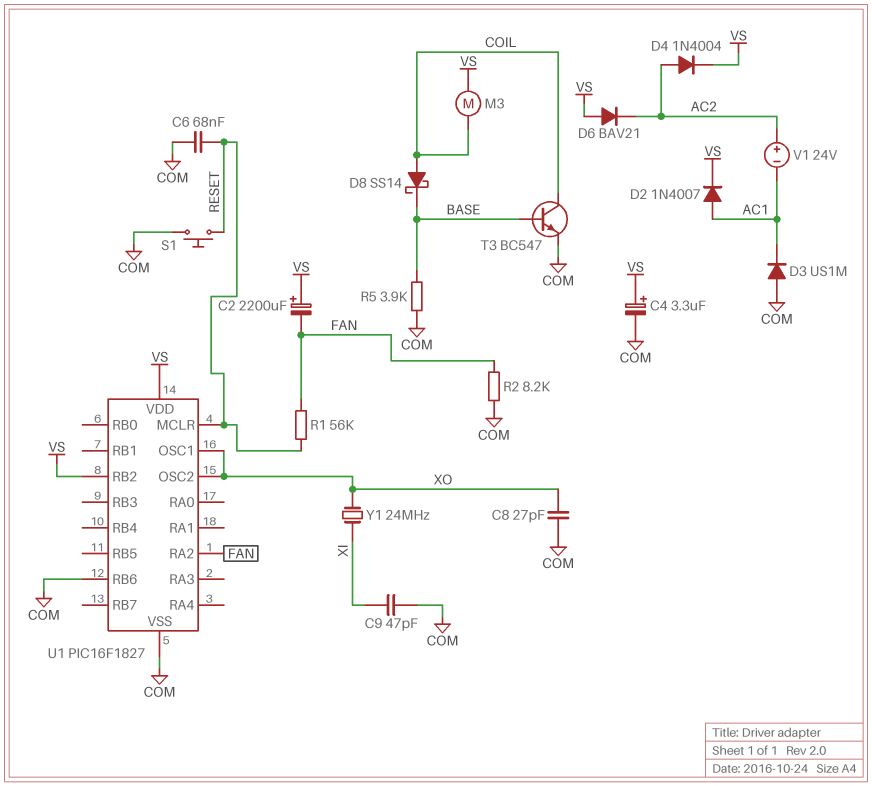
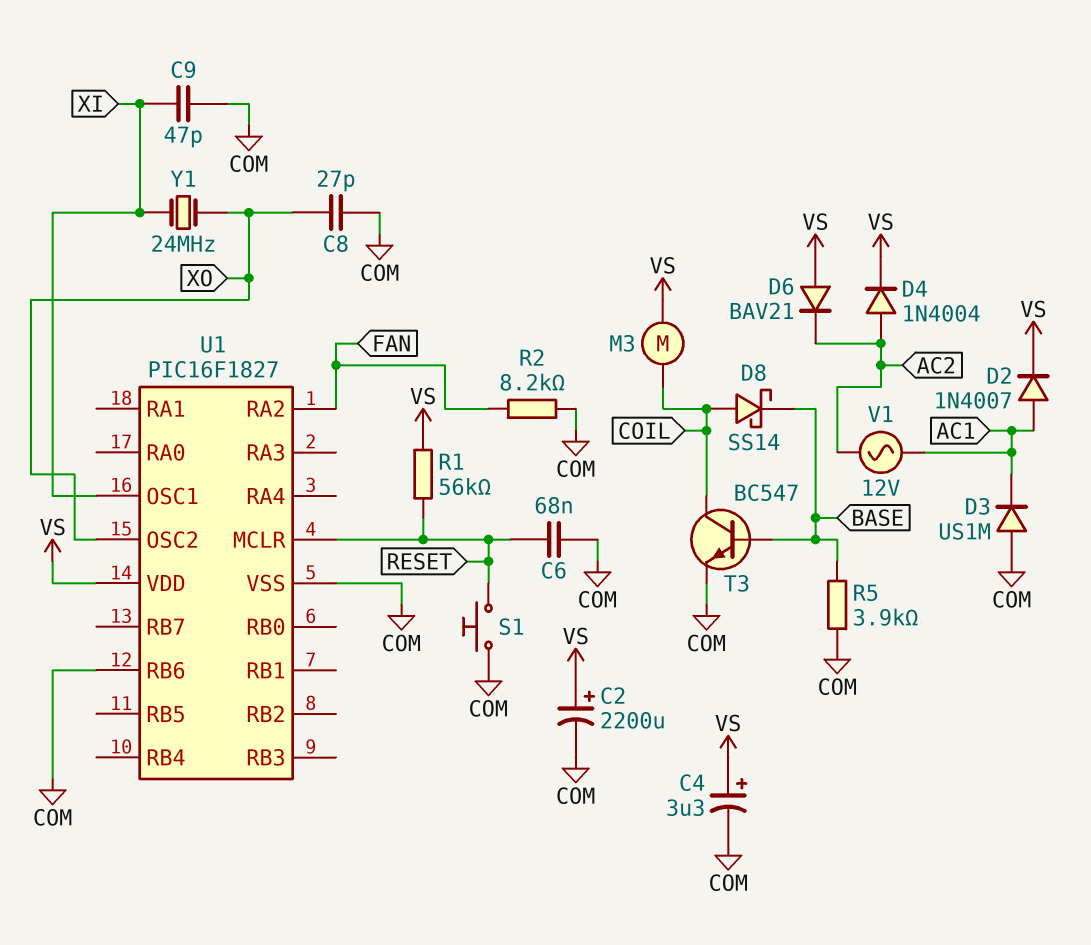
C2: 2200uF (plus VS, minus FAN) -> 2200uF (plus VS, minus COM)
R1: 56k (FAN, RESET) -> 56k (RESET, VS)
U1 pin OSC1: XO -> XI
U1 pin RB2: VS -> none
V1: 24V (plus AC2, minus AC1) -> AC 12V (AC1, AC2)

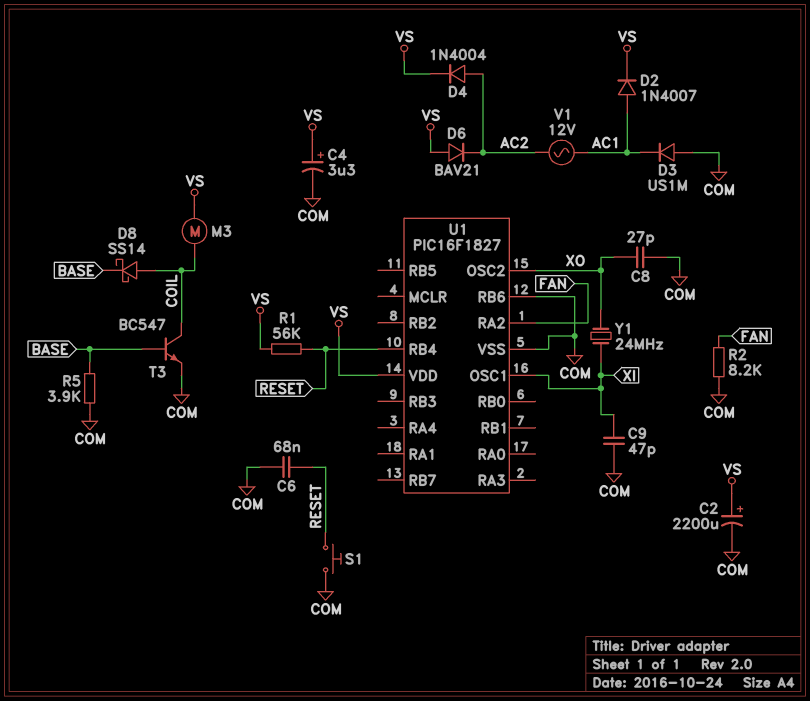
U1 pin MCLR: RESET -> none
U1 pin RB4: none -> RESET

